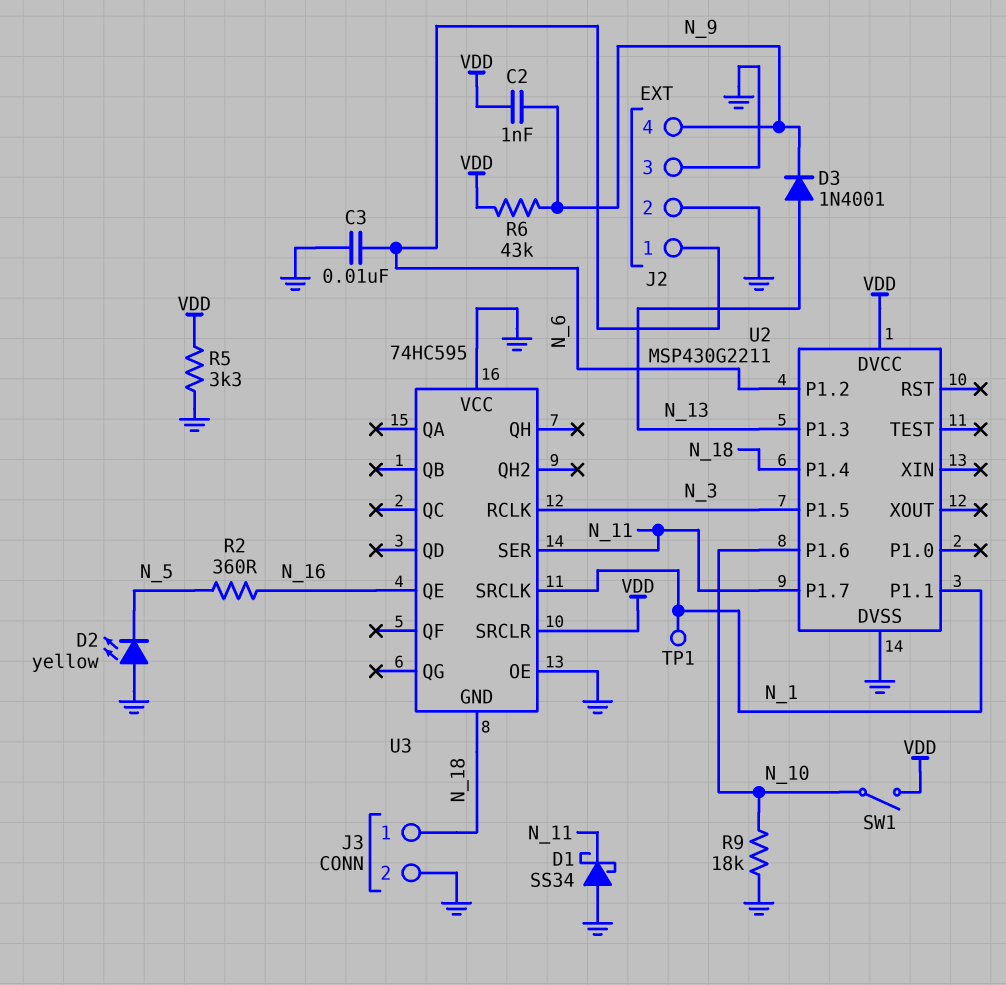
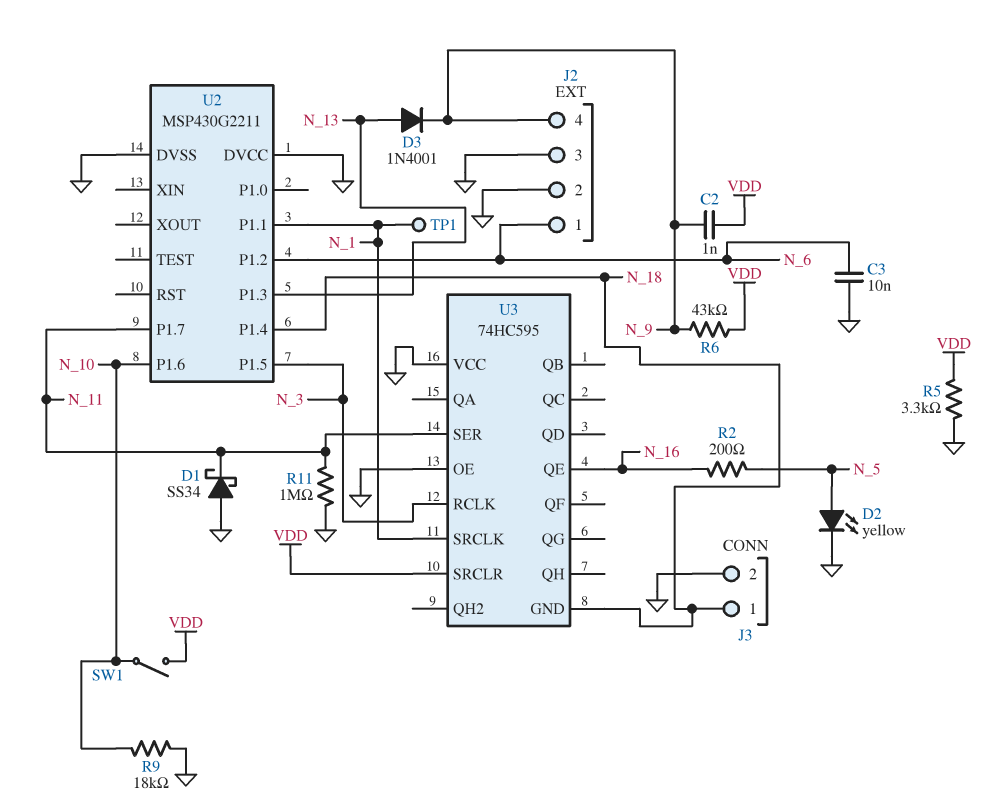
D2: LED yellow (A GND, K N_5) -> LED yellow (A N_5, K GND)
R2: 360 (N_5, N_16) -> 200 (N_5, N_16)
R11: none -> 1M (GND, N_11)
U2 pin DVCC: VDD -> GND

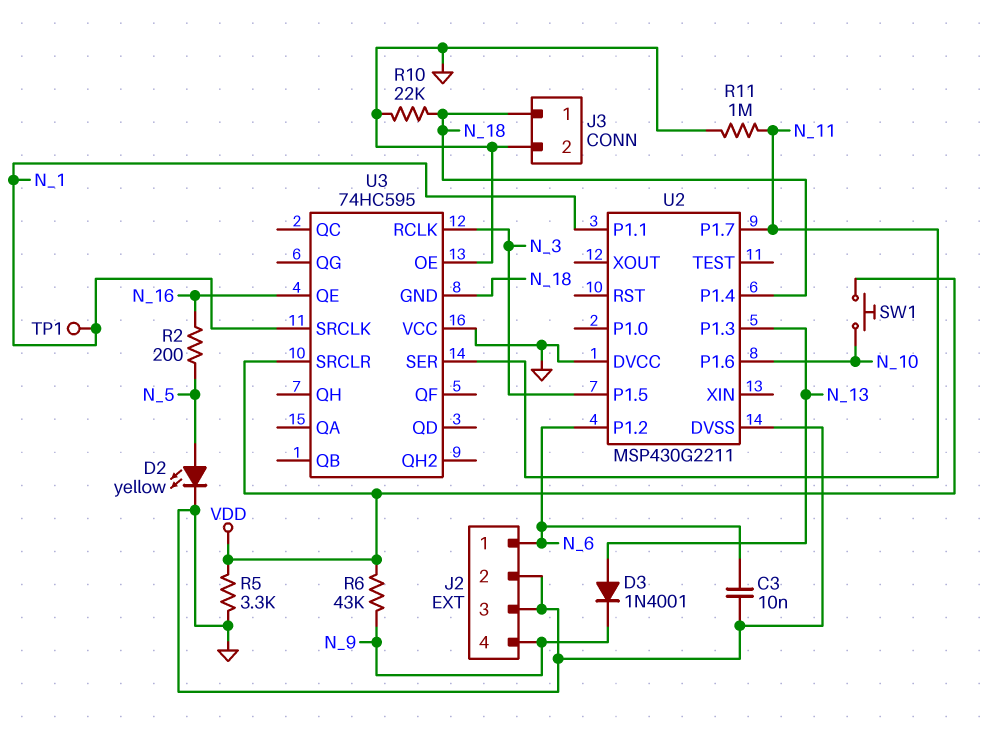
C2: 1nF (N_9, VDD) -> none
D1: schottky SS34 (A GND, K N_11) -> none
R9: 18k (GND, N_10) -> none
R10: none -> 22k (GND, N_18)
SW1: switch (N_10, VDD) -> button (N_10, VDD)

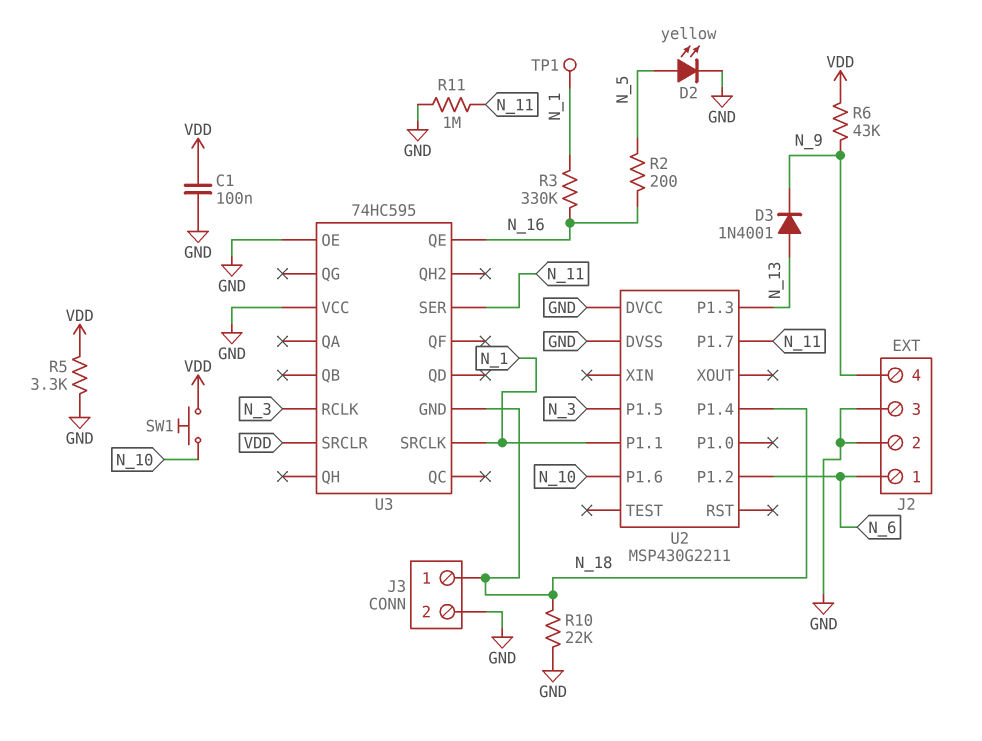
C1: none -> 100nF (GND, VDD)
C3: 10nF (GND, N_6) -> none
R3: none -> 330k (N_1, N_16)

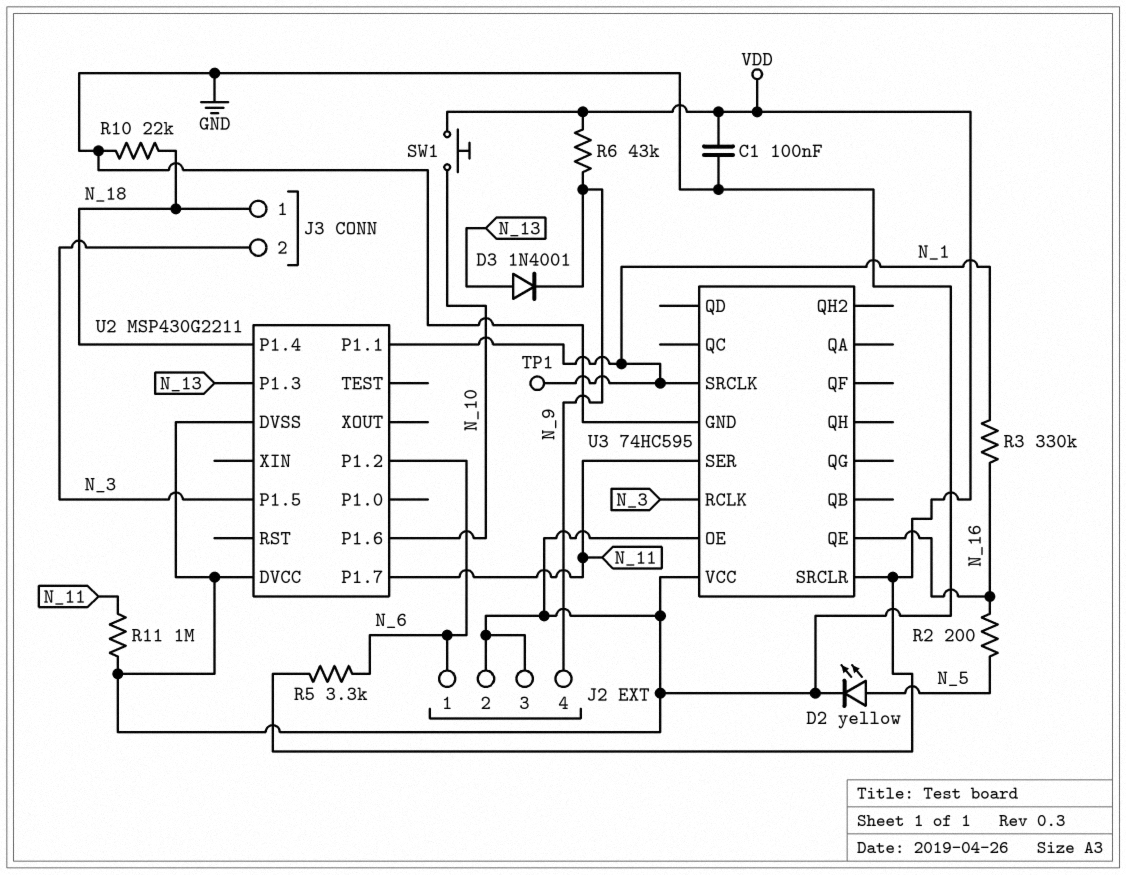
J3 pin 2: GND -> N_3
R5: 3.3k (GND, VDD) -> 3.3k (N_6, VDD)
U3 pin GND: N_18 -> GND

